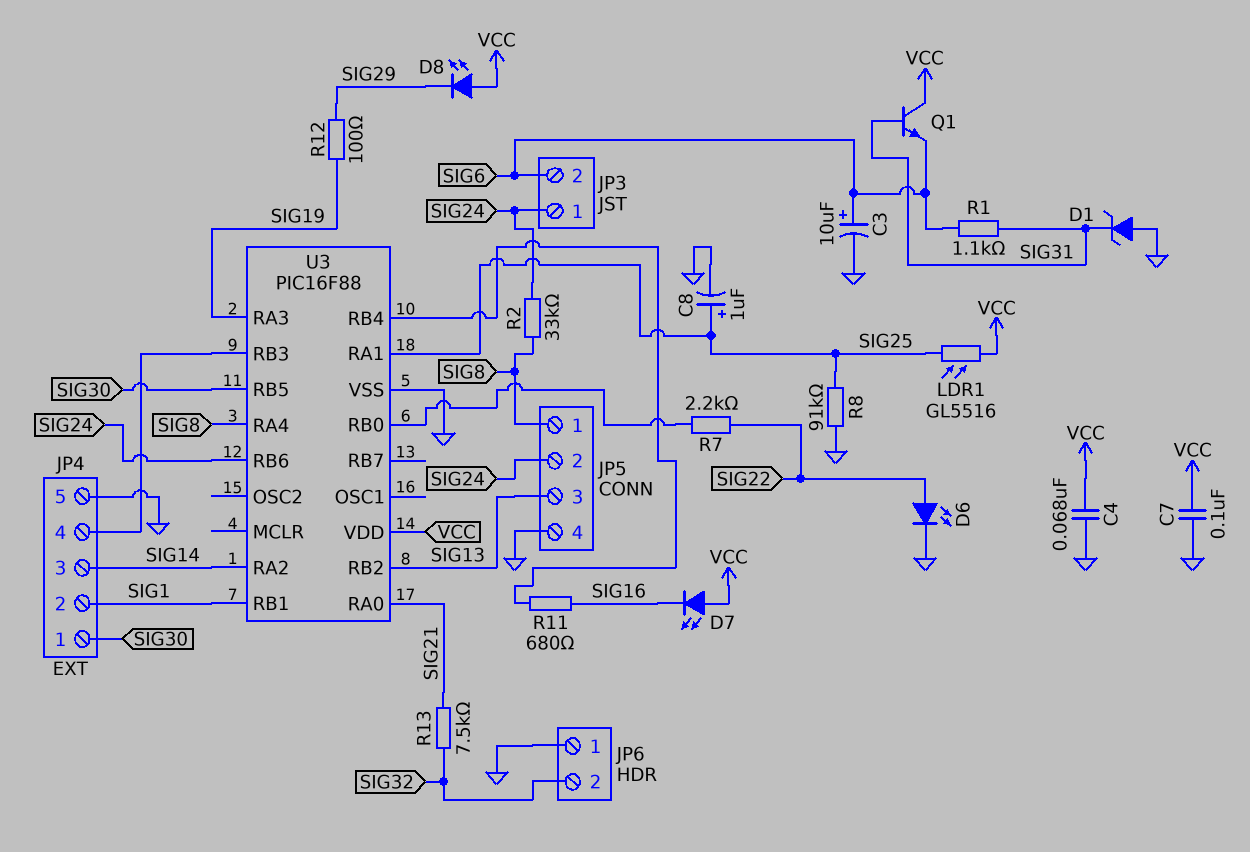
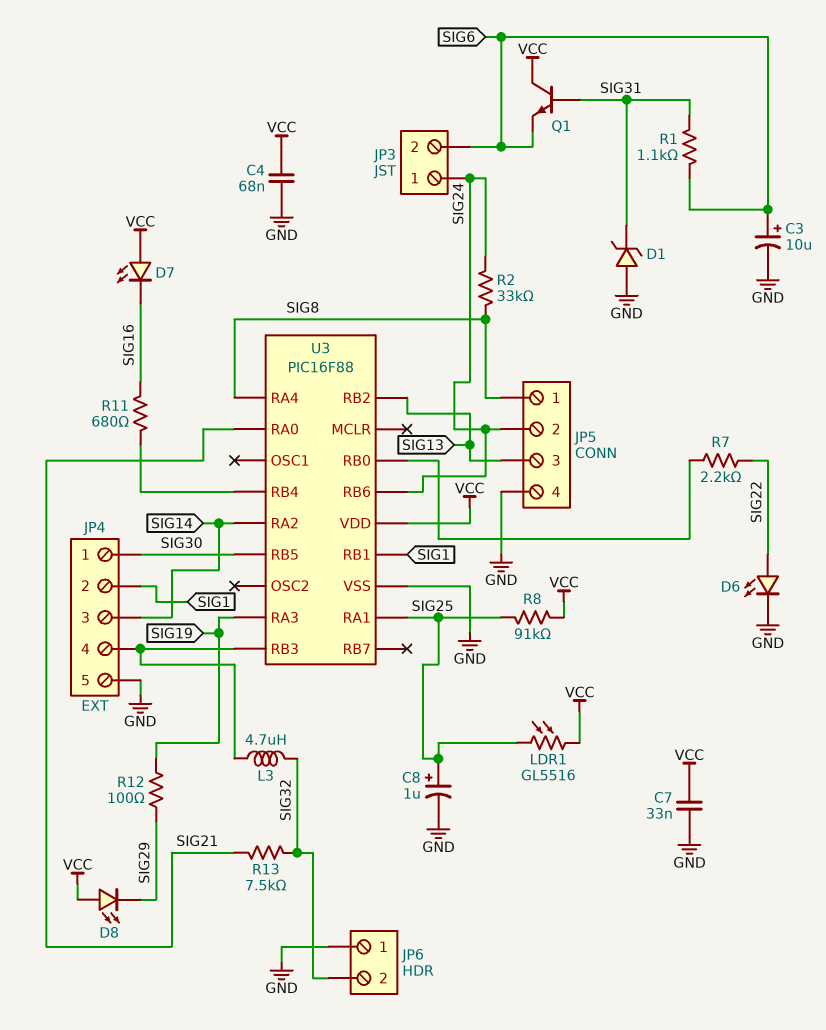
C7: 100nF (GND, VCC) -> 33nF (GND, VCC)
L3: none -> 4.7uH (JP4/4, SIG32)
R8: 91k (GND, SIG25) -> 91k (SIG25, VCC)

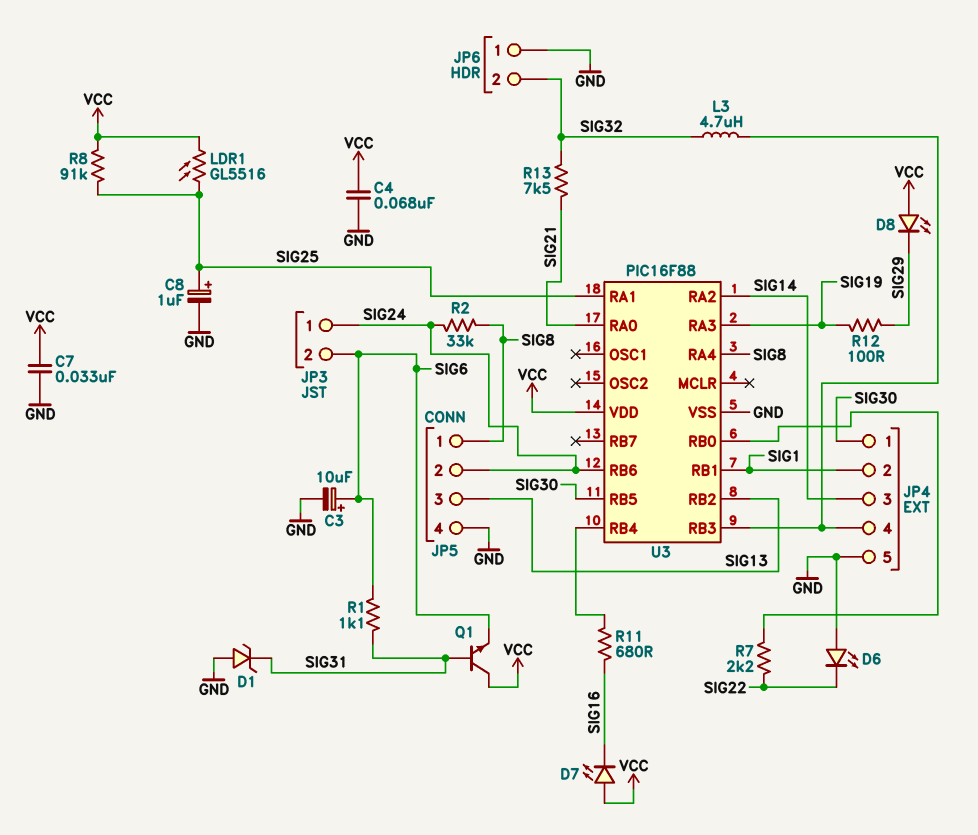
D6: LED (A SIG22, K GND) -> LED (A GND, K SIG22)

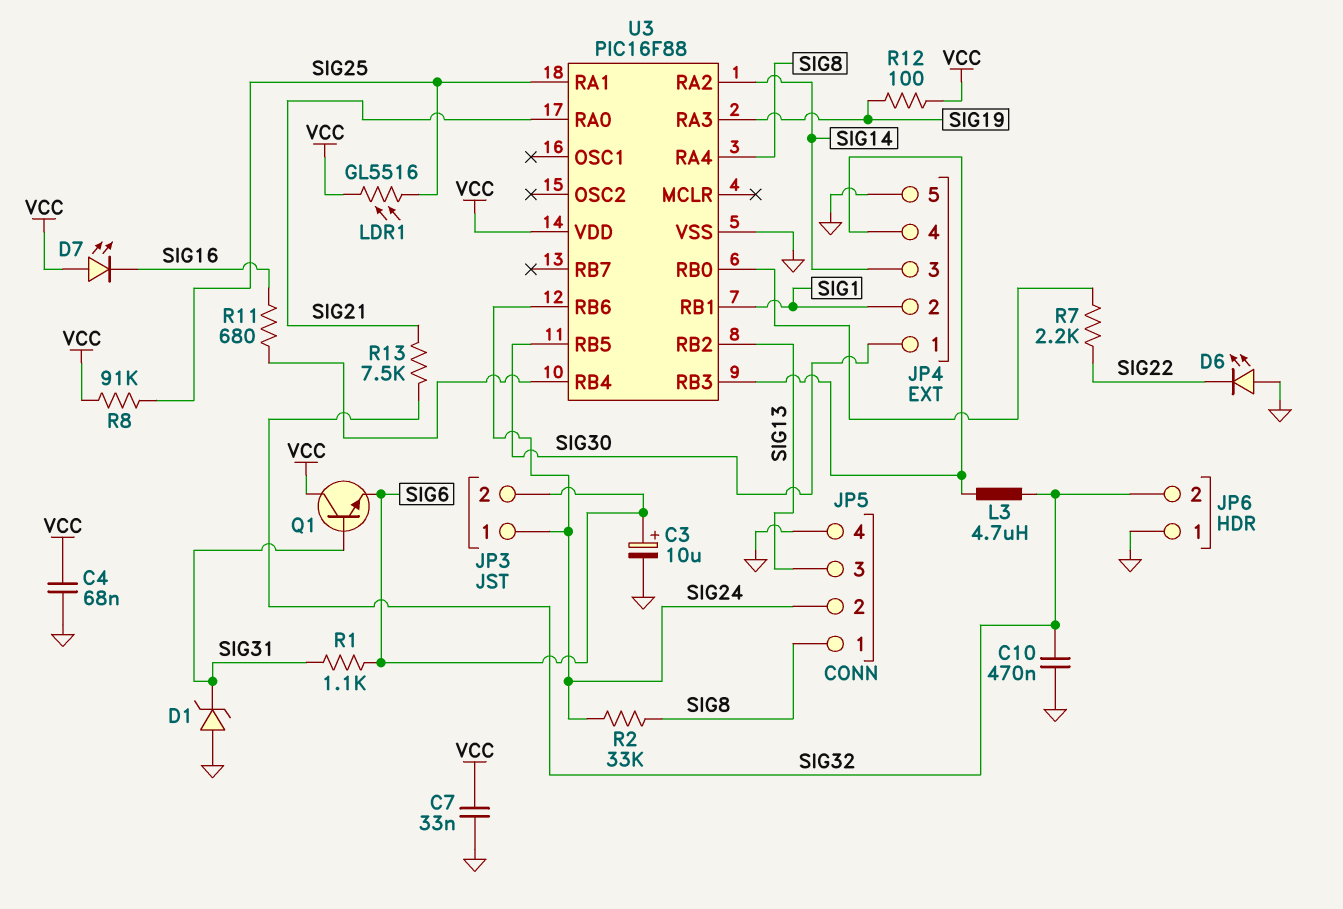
C8: 1uF (plus SIG25, minus GND) -> none
C10: none -> 470nF (GND, SIG32)
D8: LED (A VCC, K SIG29) -> none
R12: 100 (SIG19, SIG29) -> 100 (SIG19, VCC)

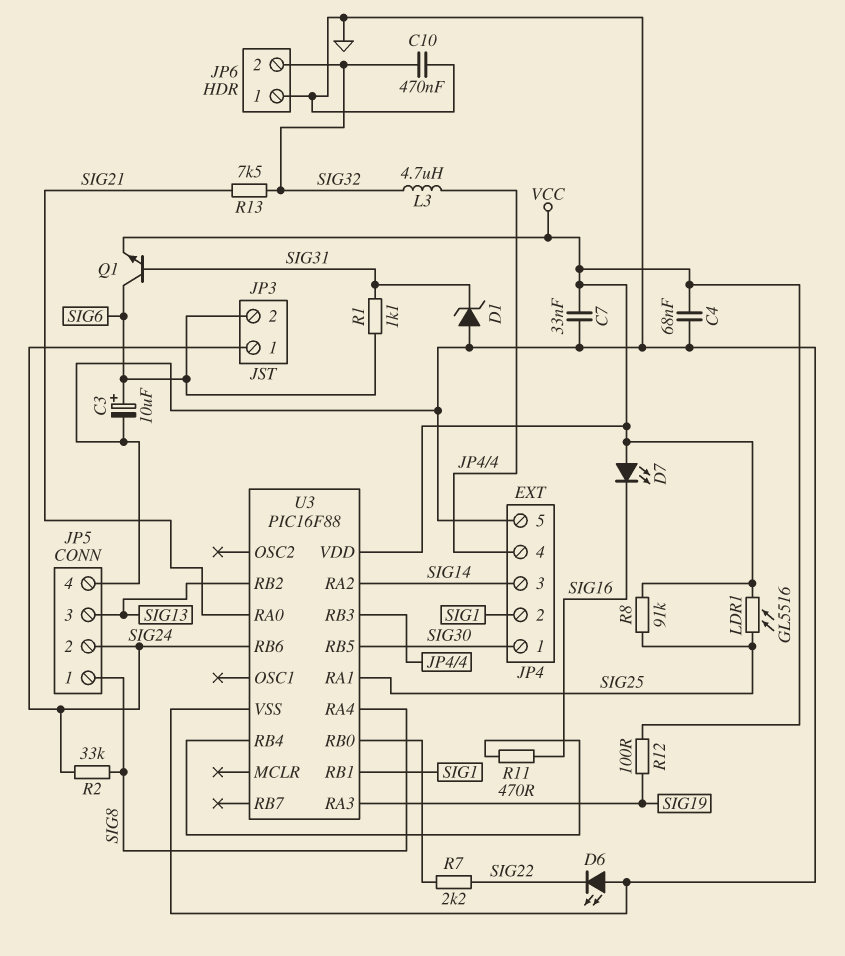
Q1: NPN (B SIG31, C VCC, E SIG6) -> NPN (B SIG31, C SIG6, E VCC)
R11: 680 (SIG16, U3/RB4) -> 470 (SIG16, U3/RB4)

